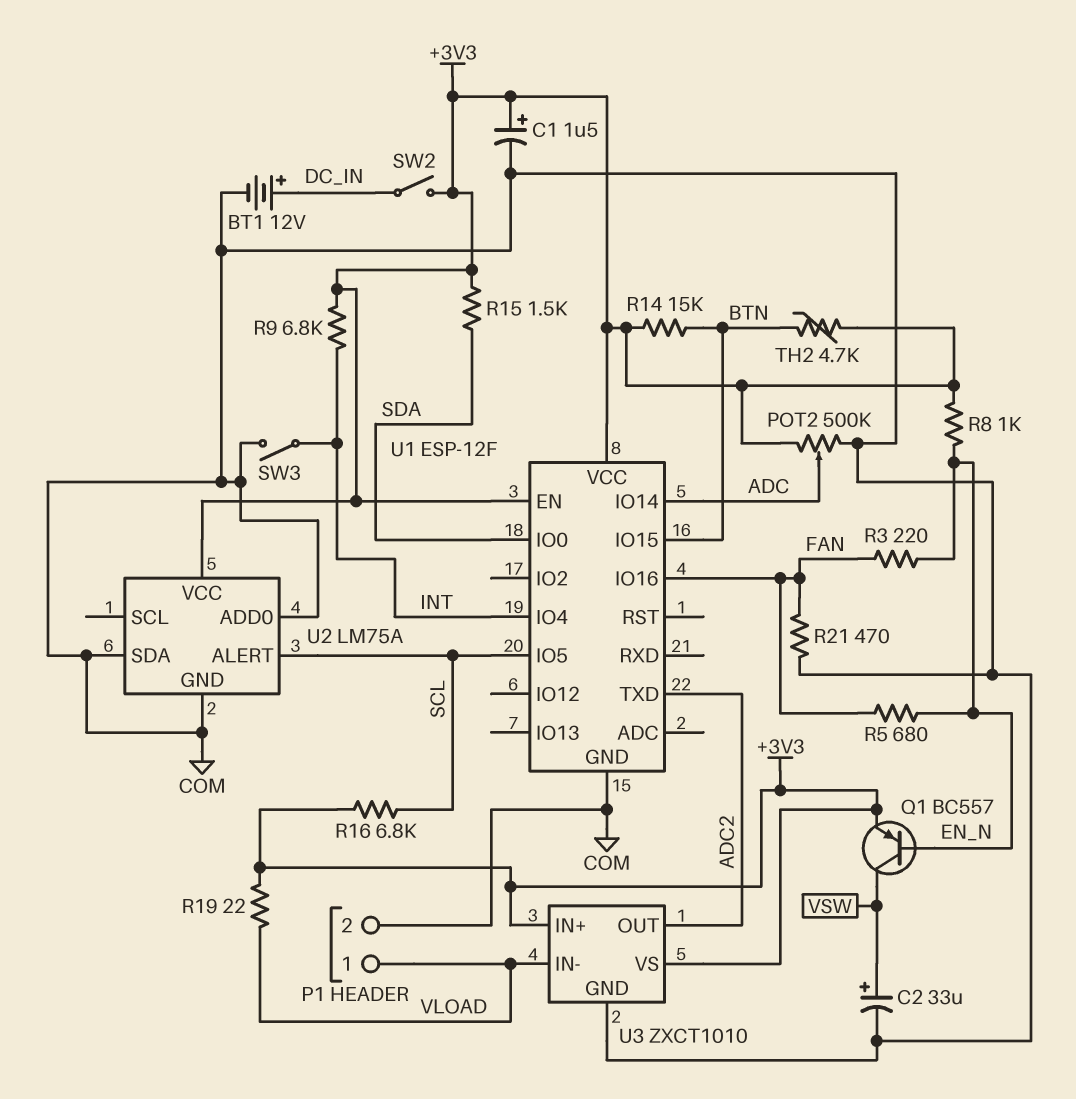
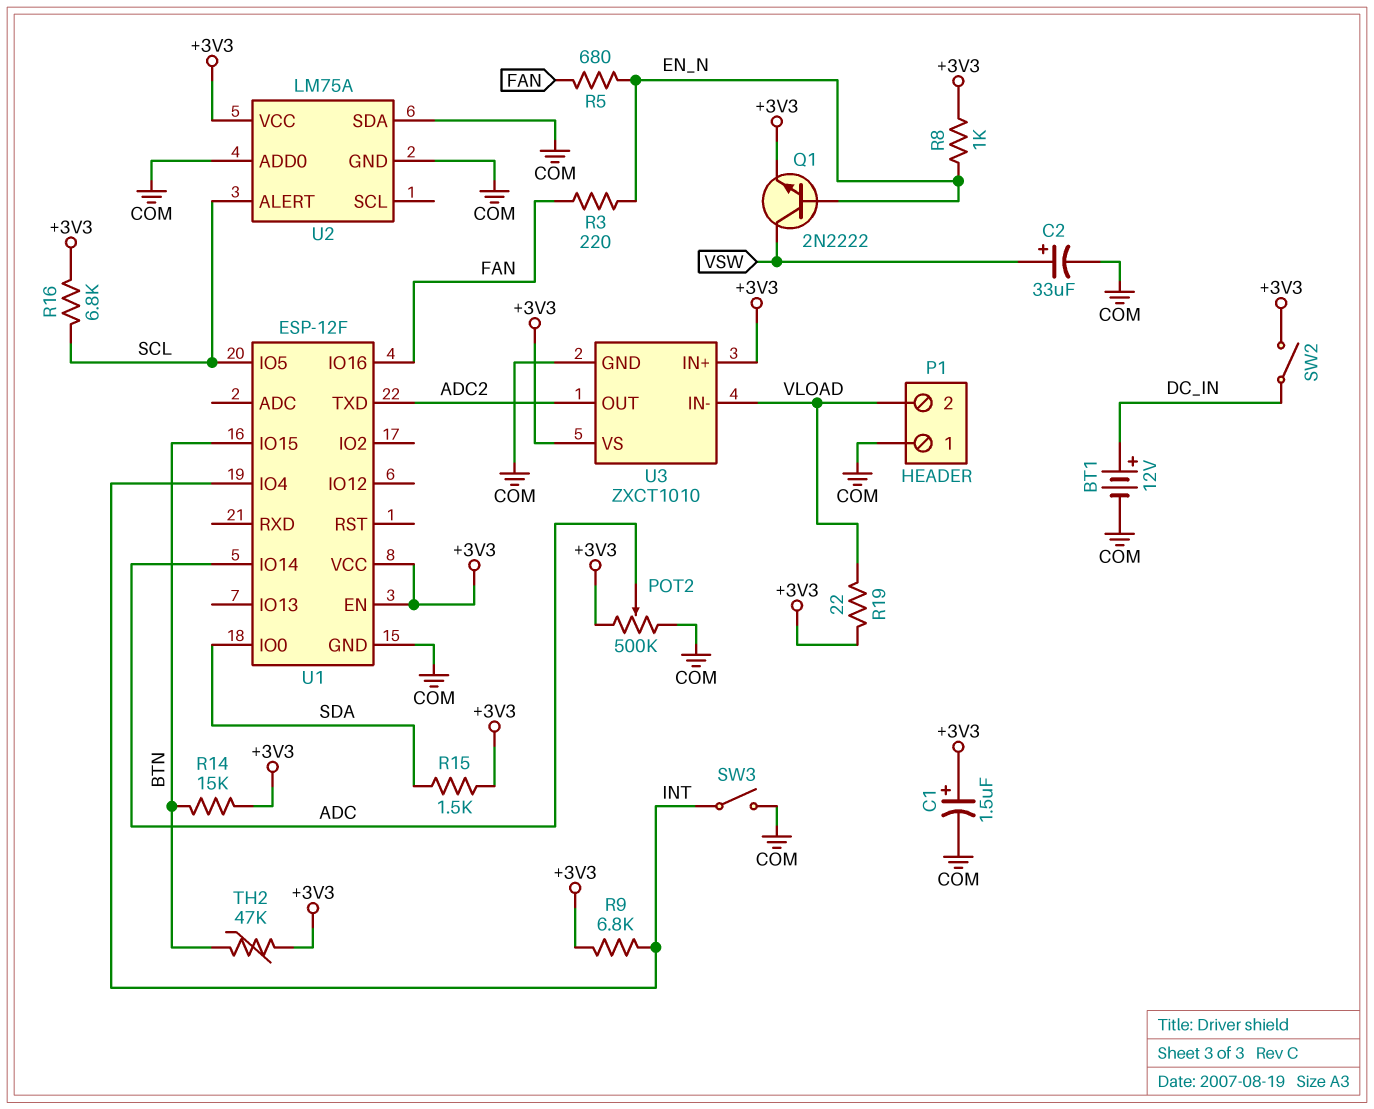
P1 pin 1: VLOAD -> COM
P1 pin 2: COM -> VLOAD
Q1: PNP BC557 (B EN_N, C VSW, E +3V3) -> NPN 2N2222 (B EN_N, C VSW, E +3V3)
R21: 470 (COM, FAN) -> none
TH2: 4.7k (+3V3, BTN) -> 47k (+3V3, BTN)

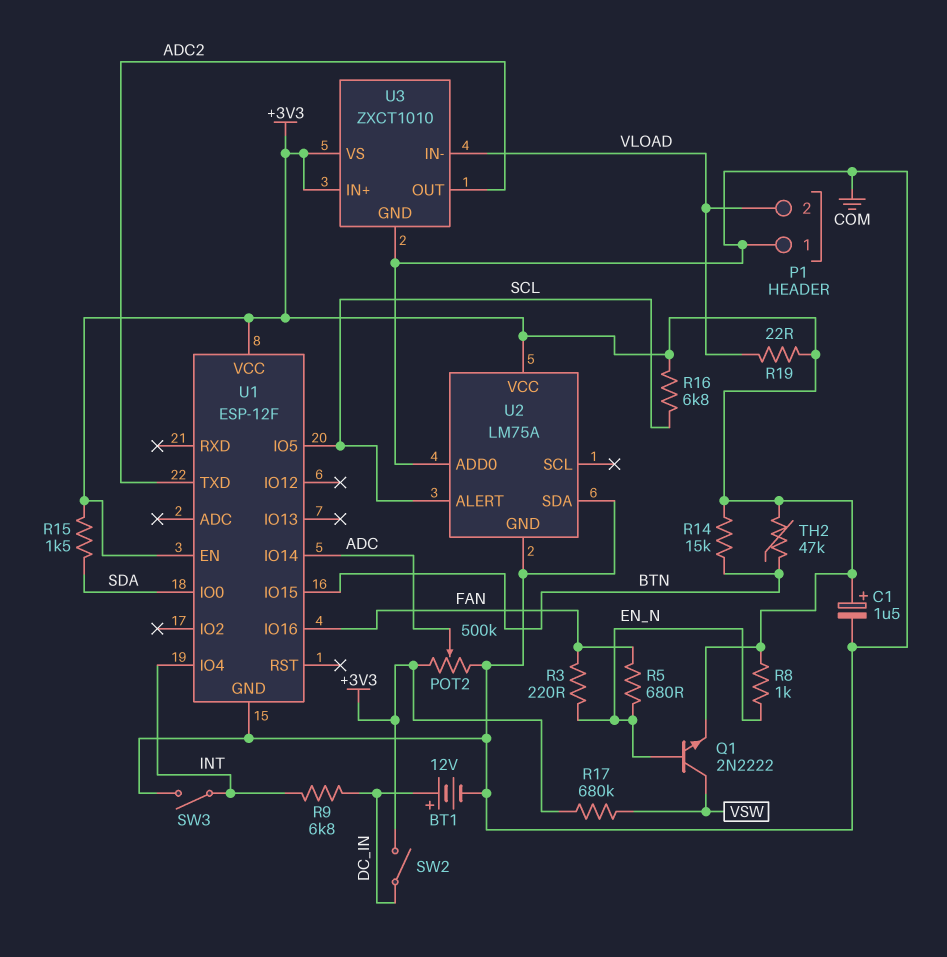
C2: 33uF (plus VSW, minus COM) -> none
R9: 6.8k (+3V3, INT) -> 6.8k (DC_IN, INT)
R17: none -> 680k (+3V3, VSW)

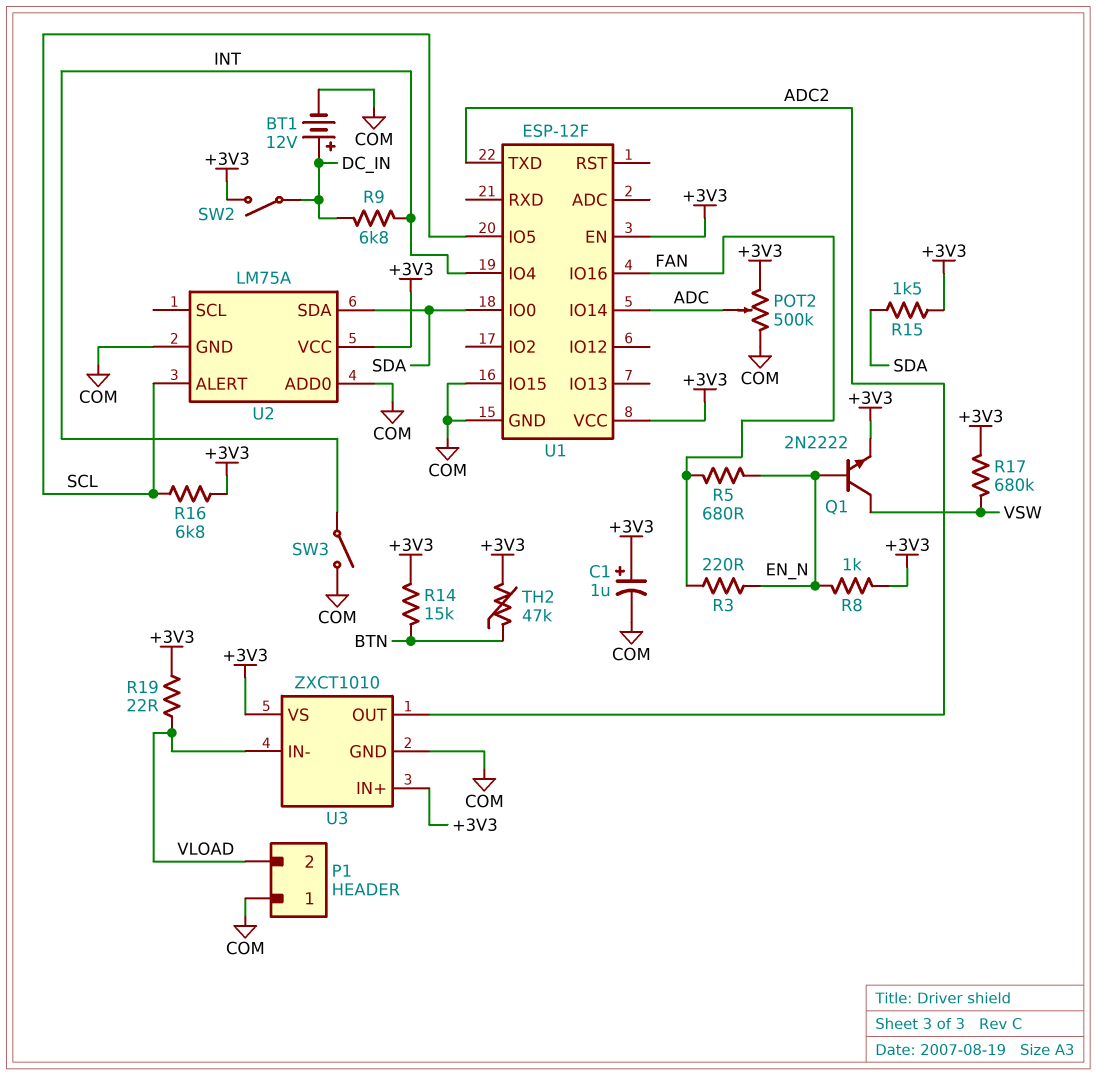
C1: 1.5uF (plus +3V3, minus COM) -> 1uF (plus +3V3, minus COM)
U1 pin IO15: BTN -> COM
U2 pin SDA: COM -> SDA

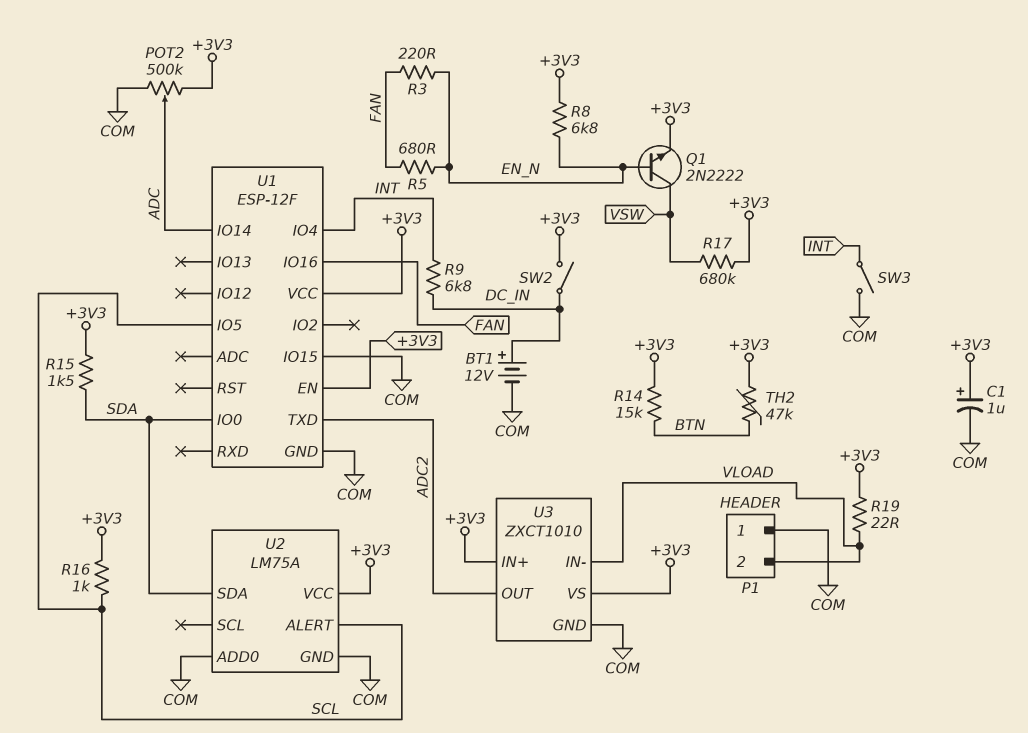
R8: 1k (+3V3, EN_N) -> 6.8k (+3V3, EN_N)
R16: 6.8k (+3V3, SCL) -> 1k (+3V3, SCL)

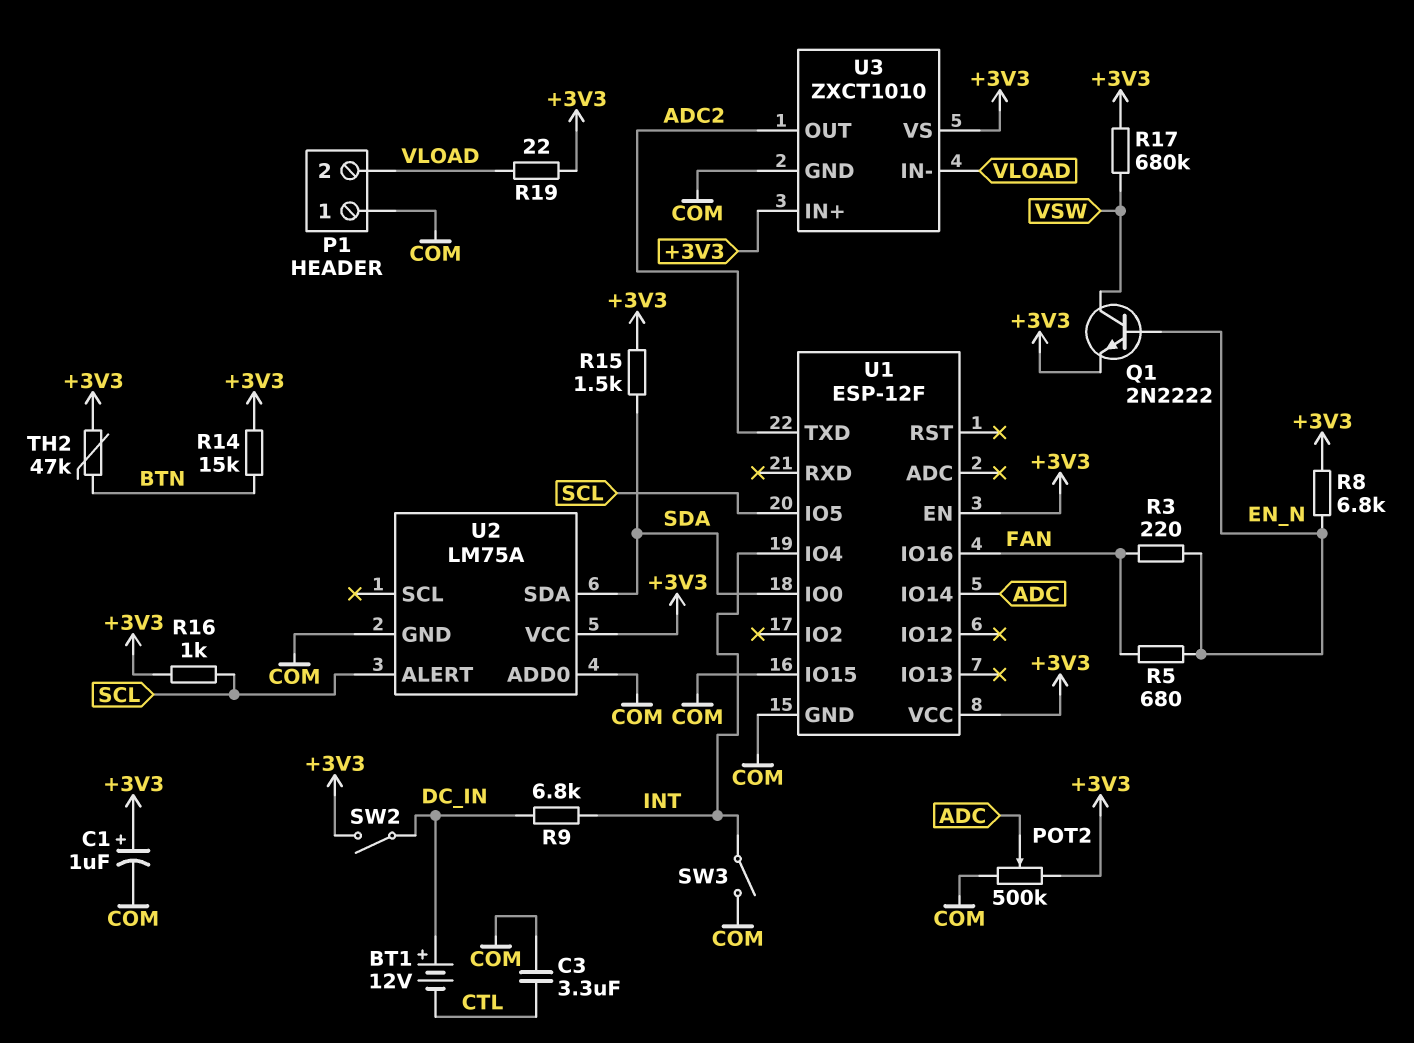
BT1: 12V (plus DC_IN, minus COM) -> 12V (plus DC_IN, minus CTL)
C3: none -> 3.3uF (COM, CTL)

